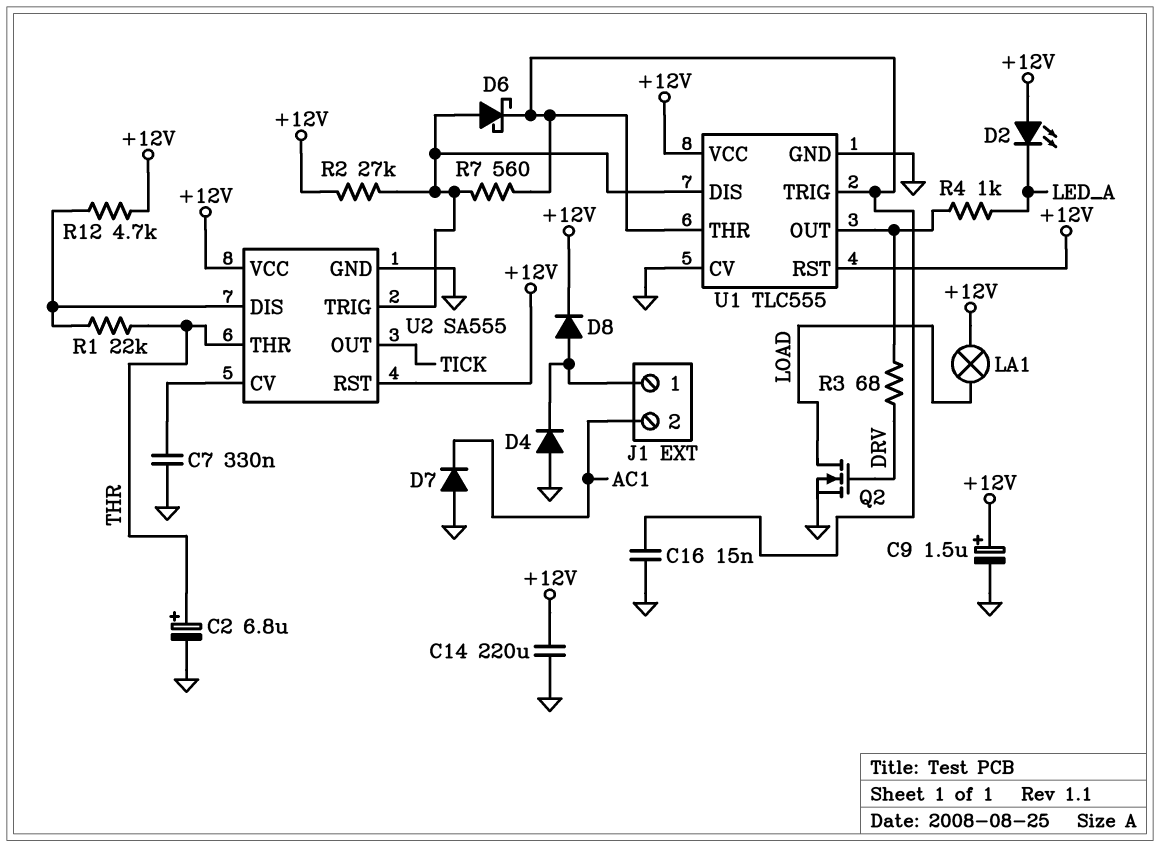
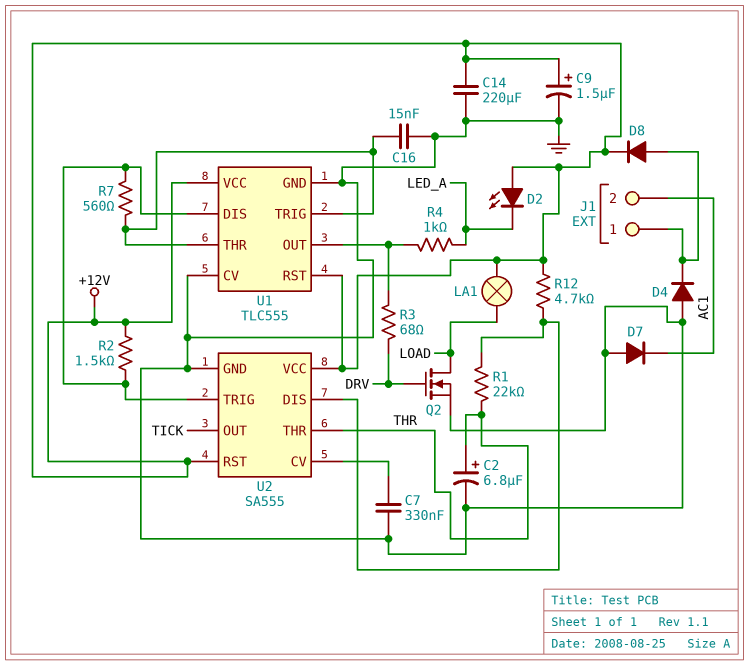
D6: schottky (A U1/DIS, K U1/THR) -> none
R2: 27k (+12V, U1/DIS) -> 1.5k (+12V, U1/DIS)

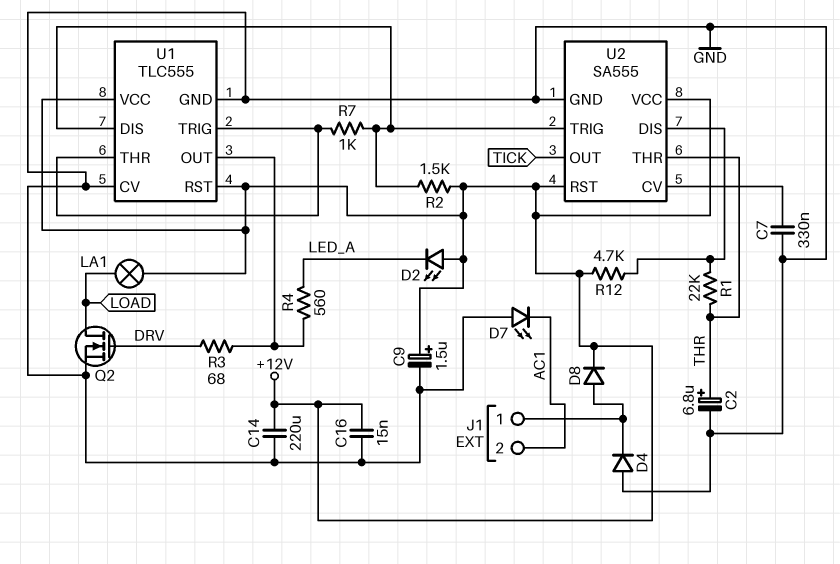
C16: 15nF (GND, U1/THR) -> 15nF (+12V, GND)
D7: diode (A GND, K AC1) -> LED (A GND, K AC1)
R4: 1k (LED_A, U1/OUT) -> 560 (LED_A, U1/OUT)
R7: 560 (U1/DIS, U1/THR) -> 1k (U1/DIS, U1/THR)

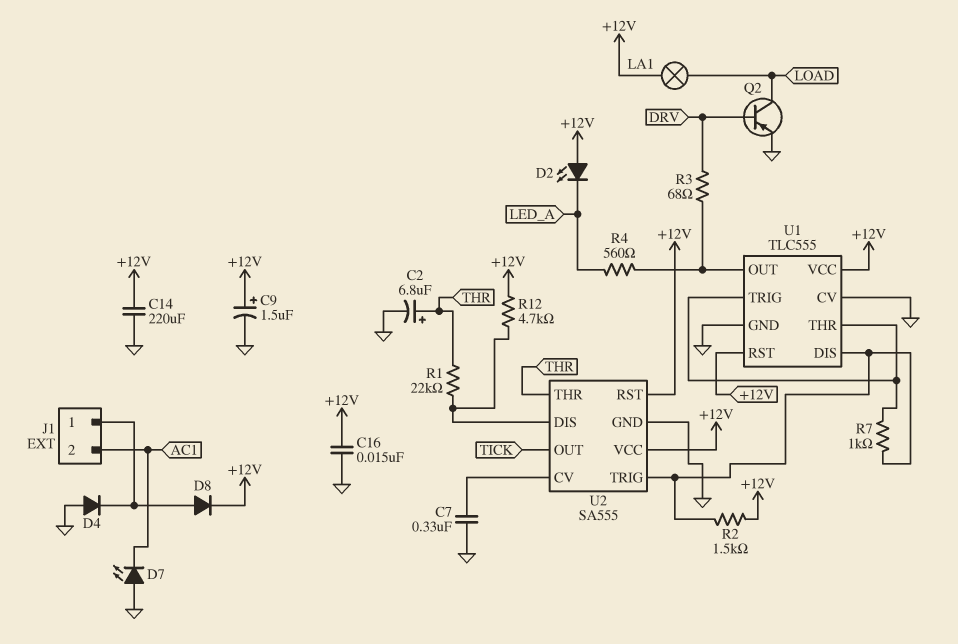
Q2: NMOS (G DRV, D LOAD, S GND) -> PNP (B DRV, C LOAD, E GND)

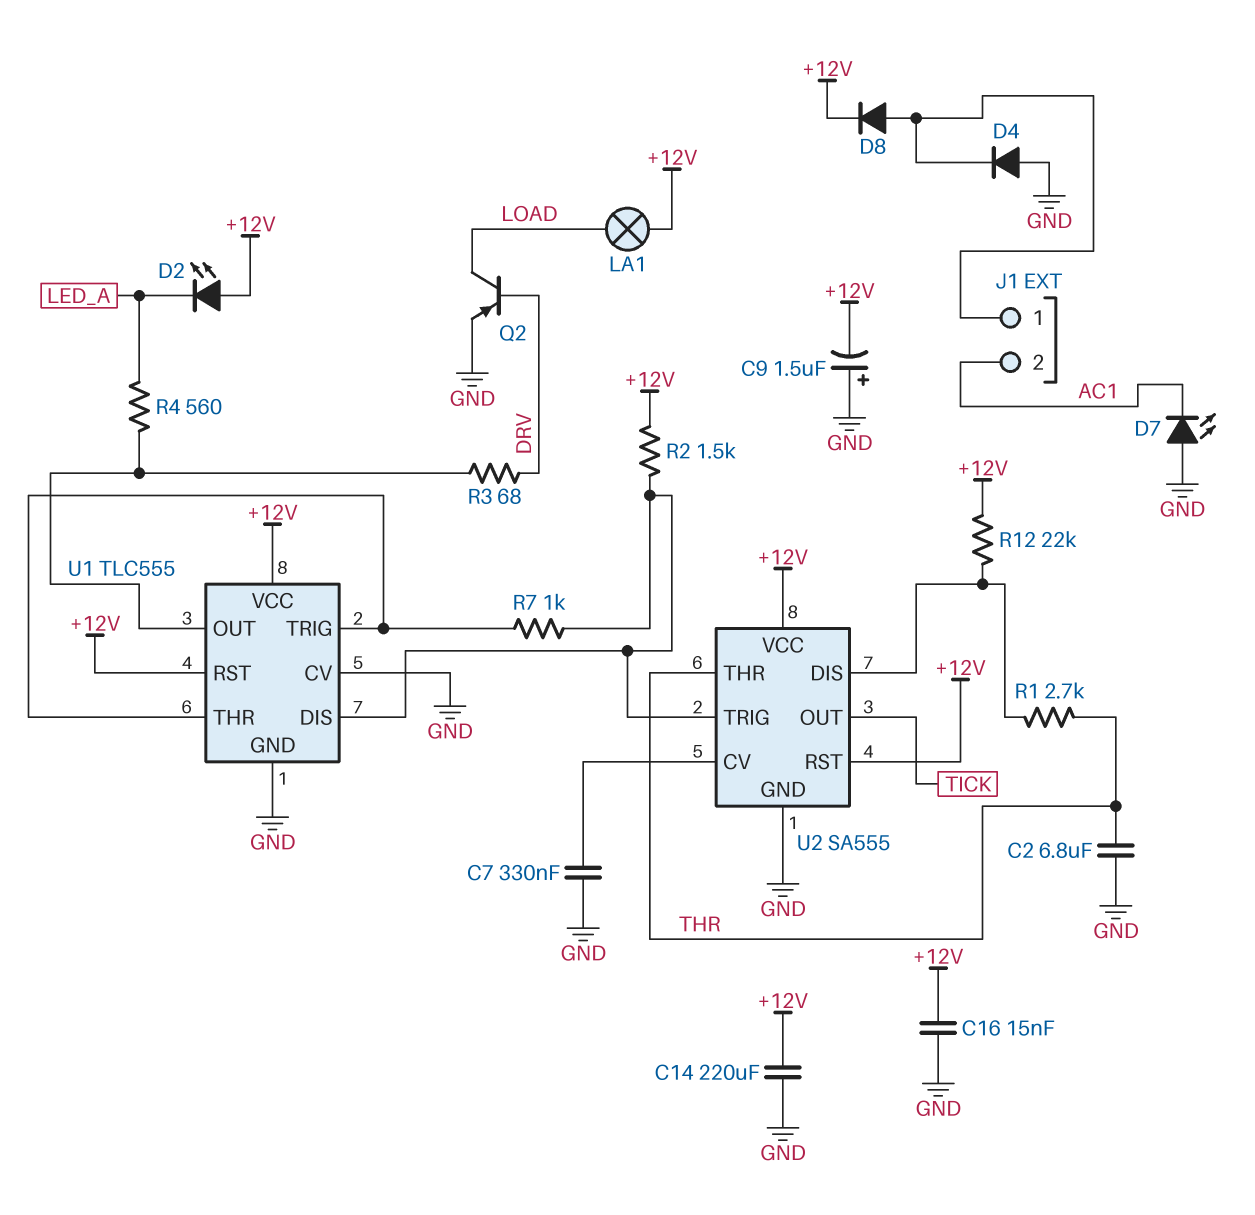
C2: 6.8uF (plus THR, minus GND) -> 6.8uF (GND, THR)
C9: 1.5uF (plus +12V, minus GND) -> 1.5uF (plus GND, minus +12V)
R1: 22k (THR, U2/DIS) -> 2.7k (THR, U2/DIS)
R12: 4.7k (+12V, U2/DIS) -> 22k (+12V, U2/DIS)

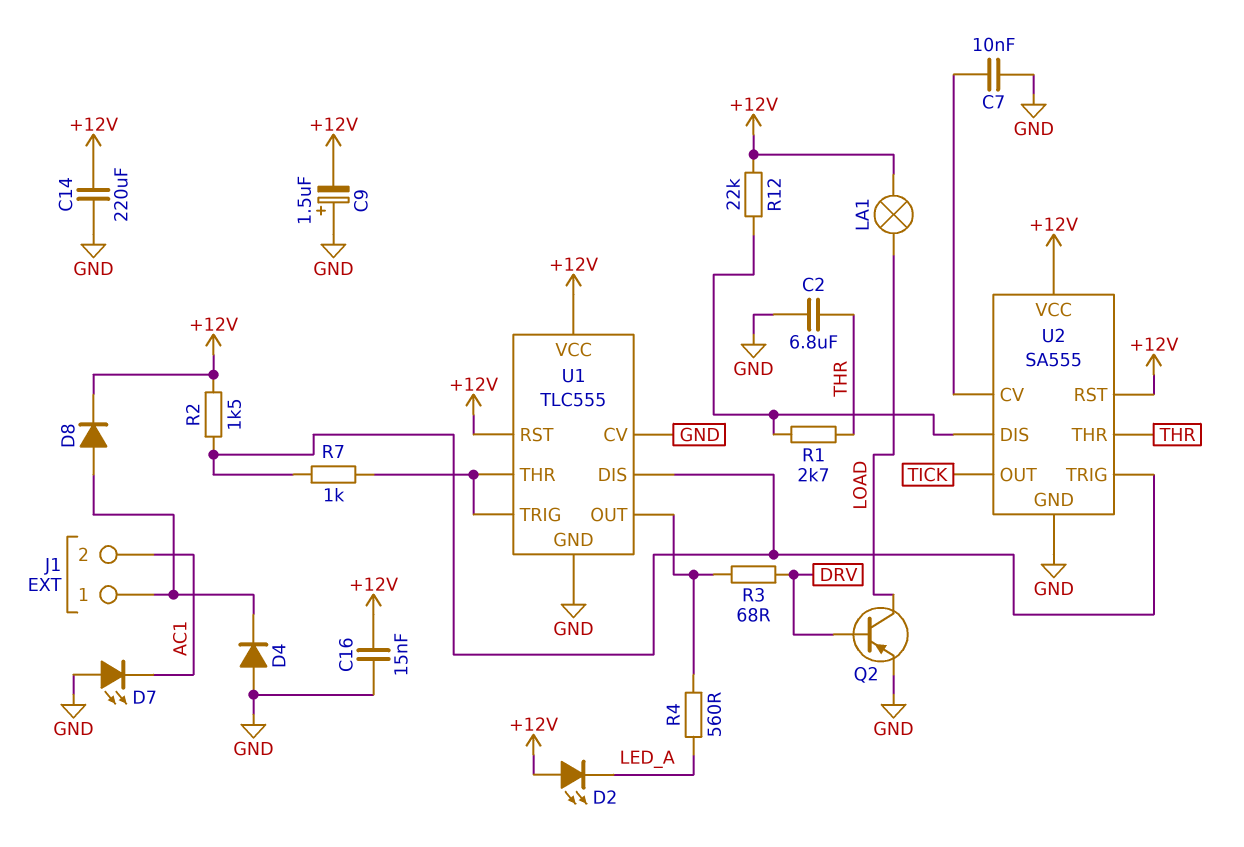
C7: 330nF (GND, U2/CV) -> 10nF (GND, U2/CV)

